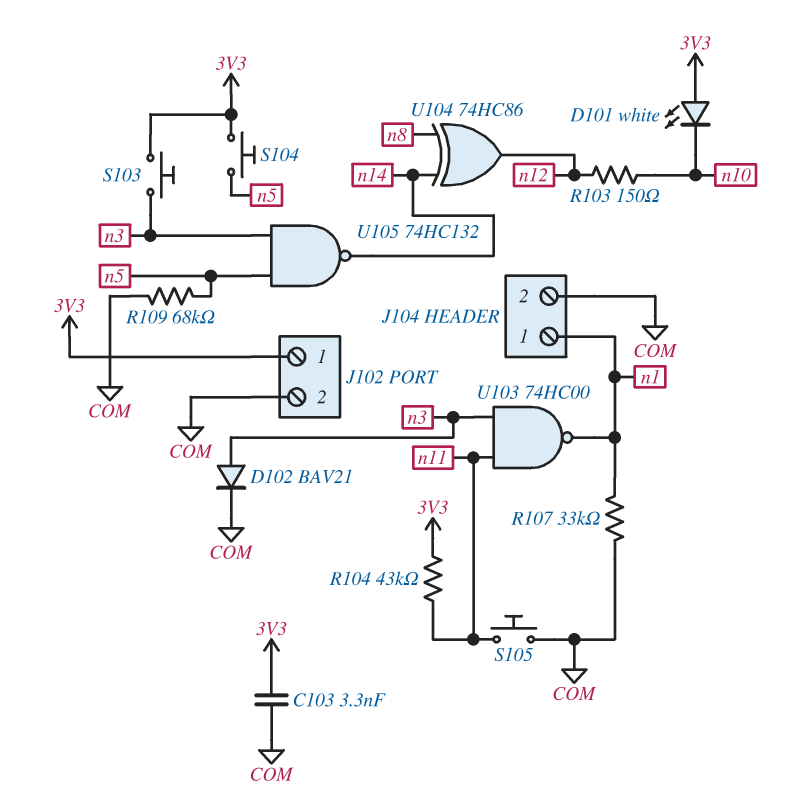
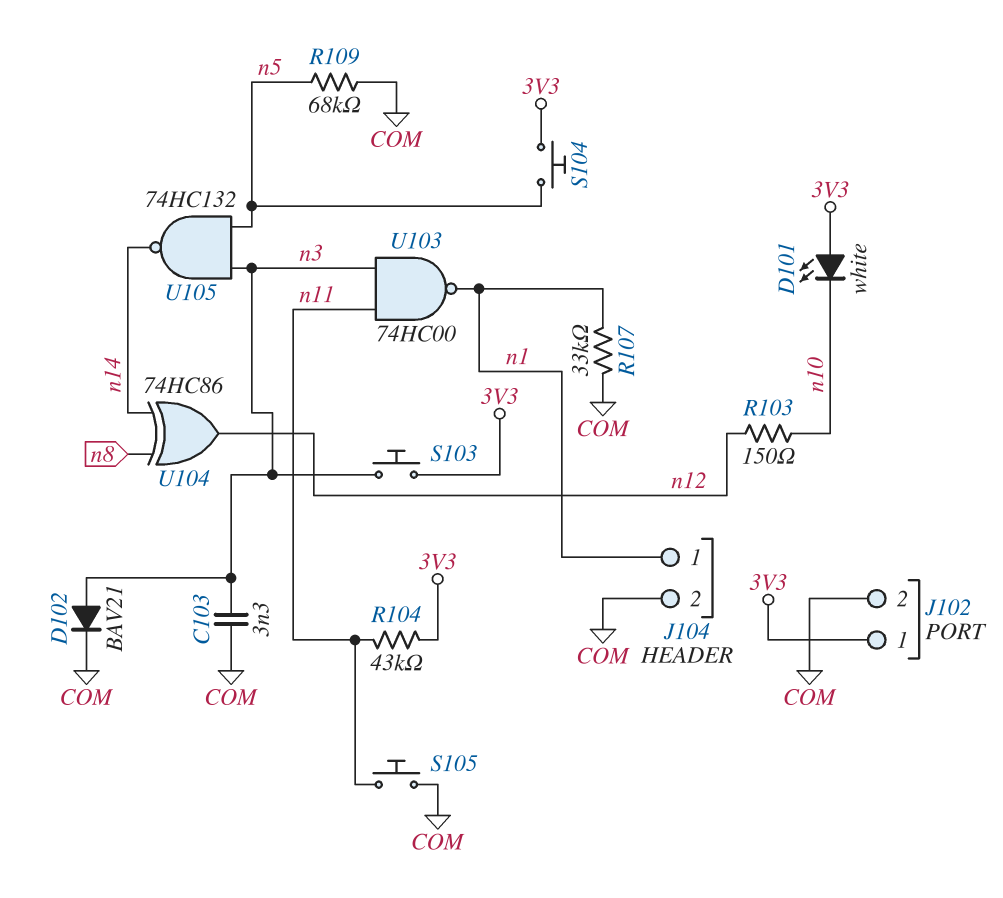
C103: 3.3nF (3V3, COM) -> 3.3nF (COM, n3)

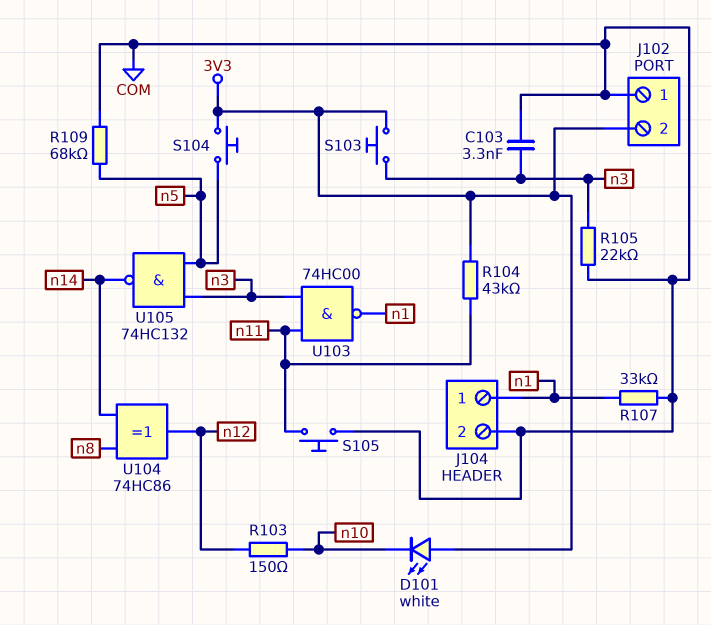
D102: diode BAV21 (A n3, K COM) -> none
J102 pin 1: 3V3 -> COM
J102 pin 2: COM -> 3V3
R105: none -> 22k (COM, n3)

